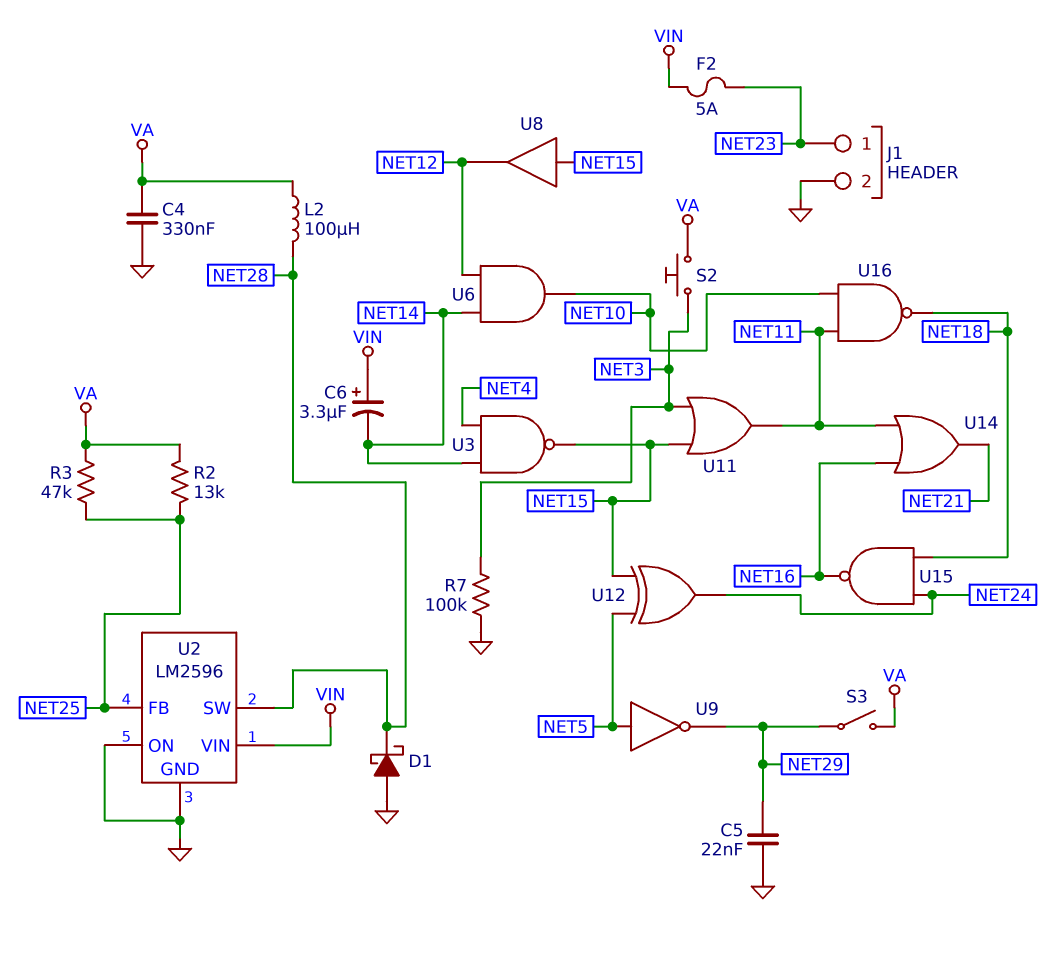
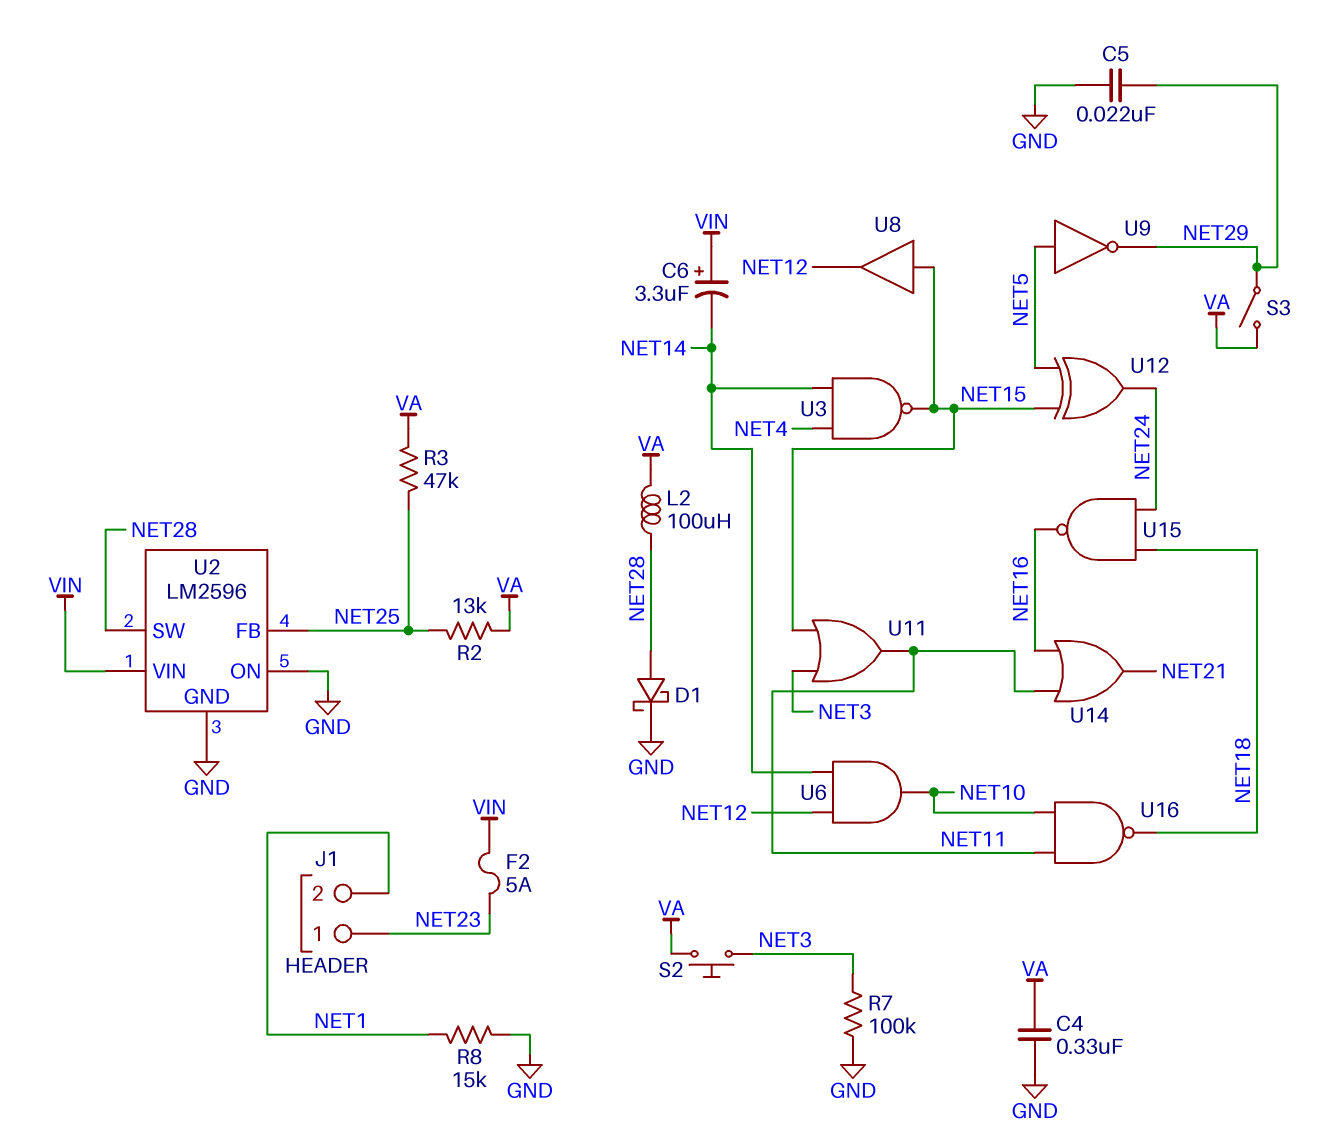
D1: schottky (A GND, K NET28) -> schottky (A NET28, K GND)
J1 pin 2: GND -> NET1
R8: none -> 15k (GND, NET1)

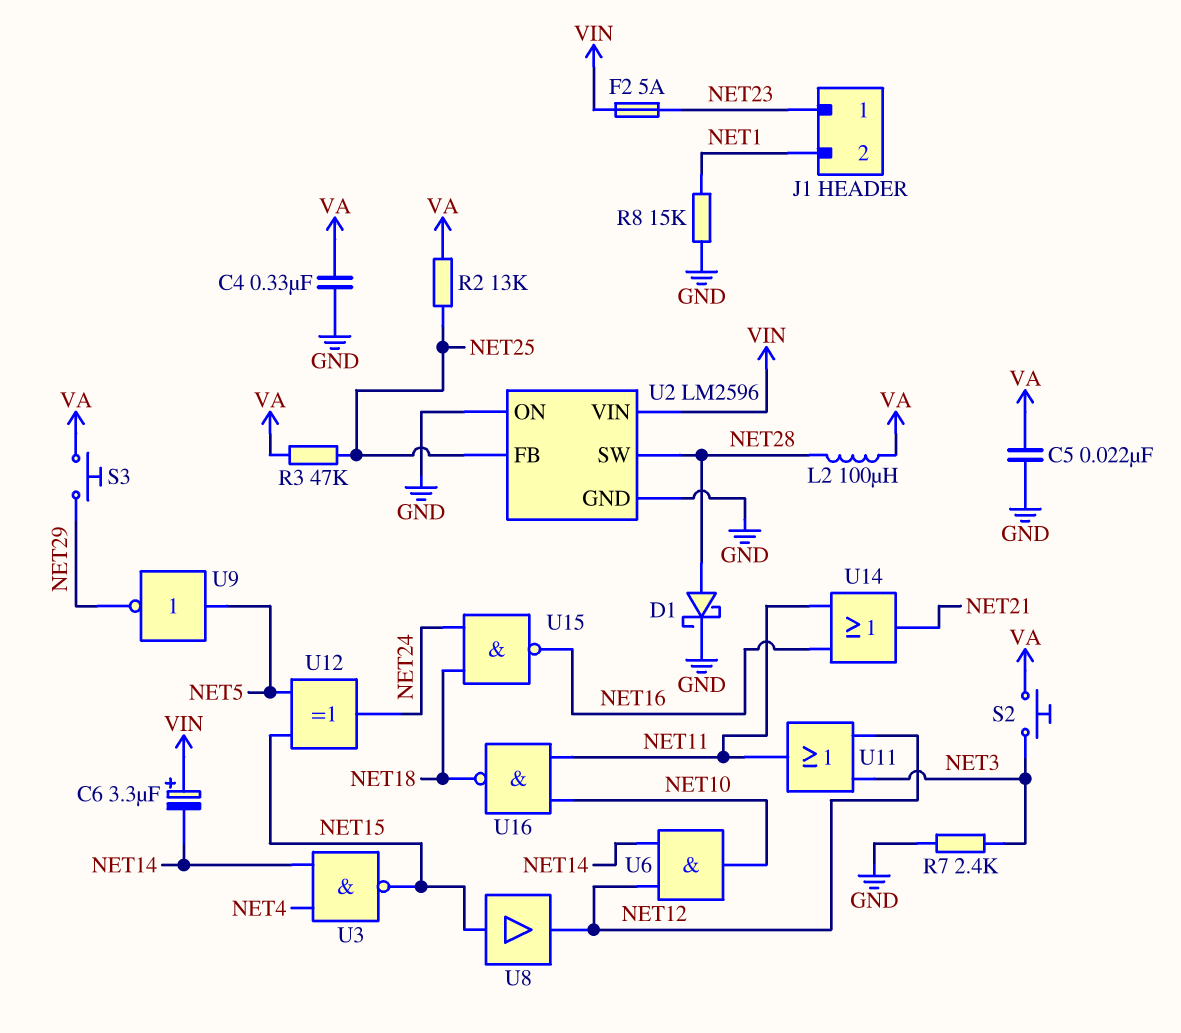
C5: 22nF (GND, NET29) -> 22nF (GND, VA)
R7: 100k (GND, NET3) -> 2.4k (GND, NET3)
S3: switch (NET29, VA) -> button (NET29, VA)
U11: OR (in NET3, in NET15, out NET11) -> OR (in NET3, in NET12, out NET11)

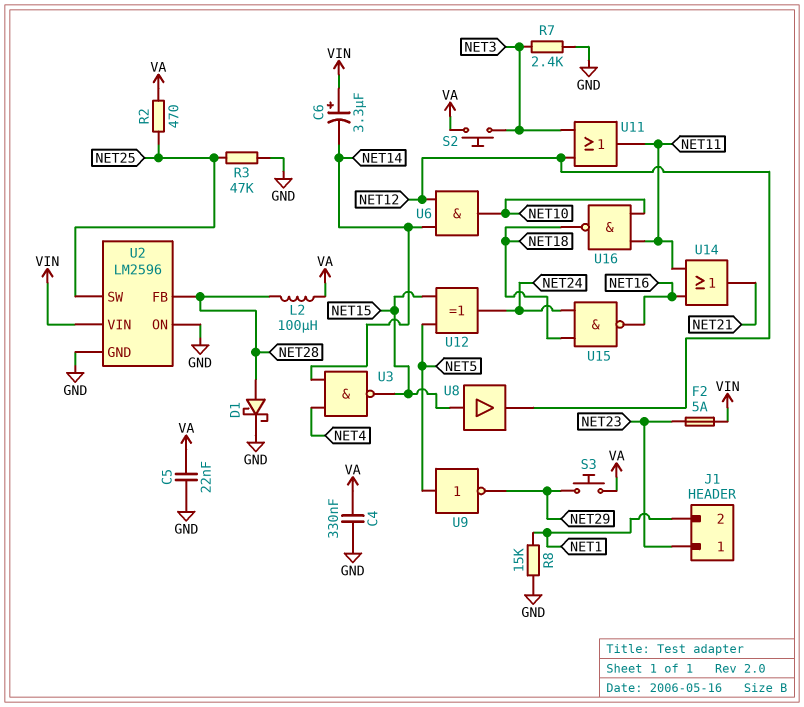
R2: 13k (NET25, VA) -> 470 (NET25, VA)
R3: 47k (NET25, VA) -> 47k (GND, NET25)
U2 pin FB: NET25 -> NET28
U2 pin SW: NET28 -> NET25

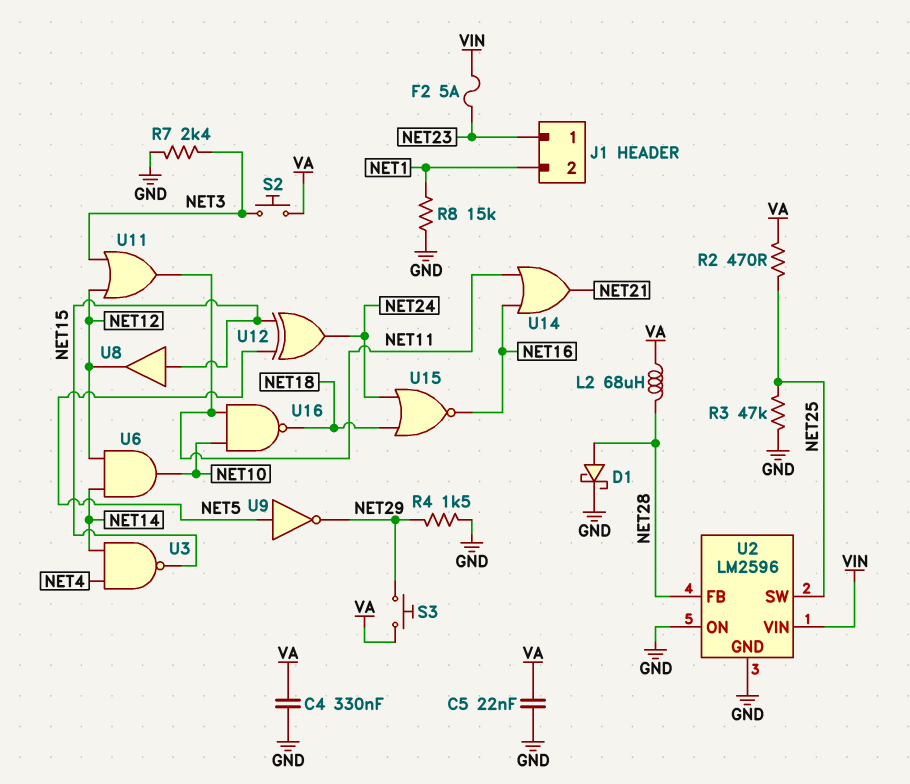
C6: 3.3uF (plus VIN, minus NET14) -> none
L2: 100uH (NET28, VA) -> 68uH (NET28, VA)
R4: none -> 1.5k (GND, NET29)
U15: NAND (in NET18, in NET24, out NET16) -> NOR (in NET18, in NET24, out NET16)

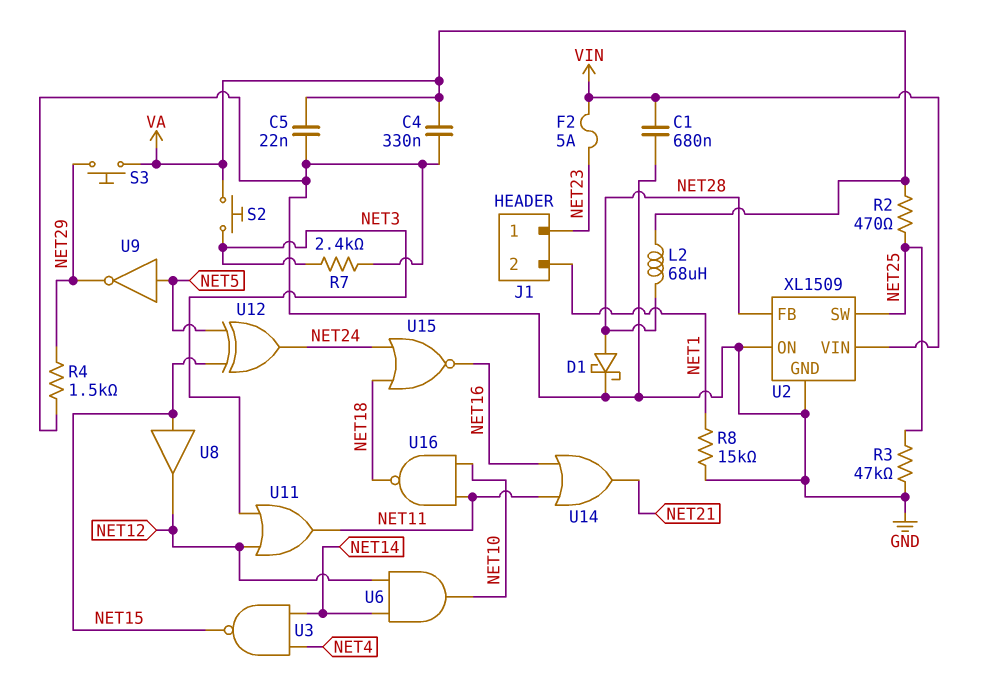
C1: none -> 680nF (GND, VIN)
U2: LM2596 -> XL1509

